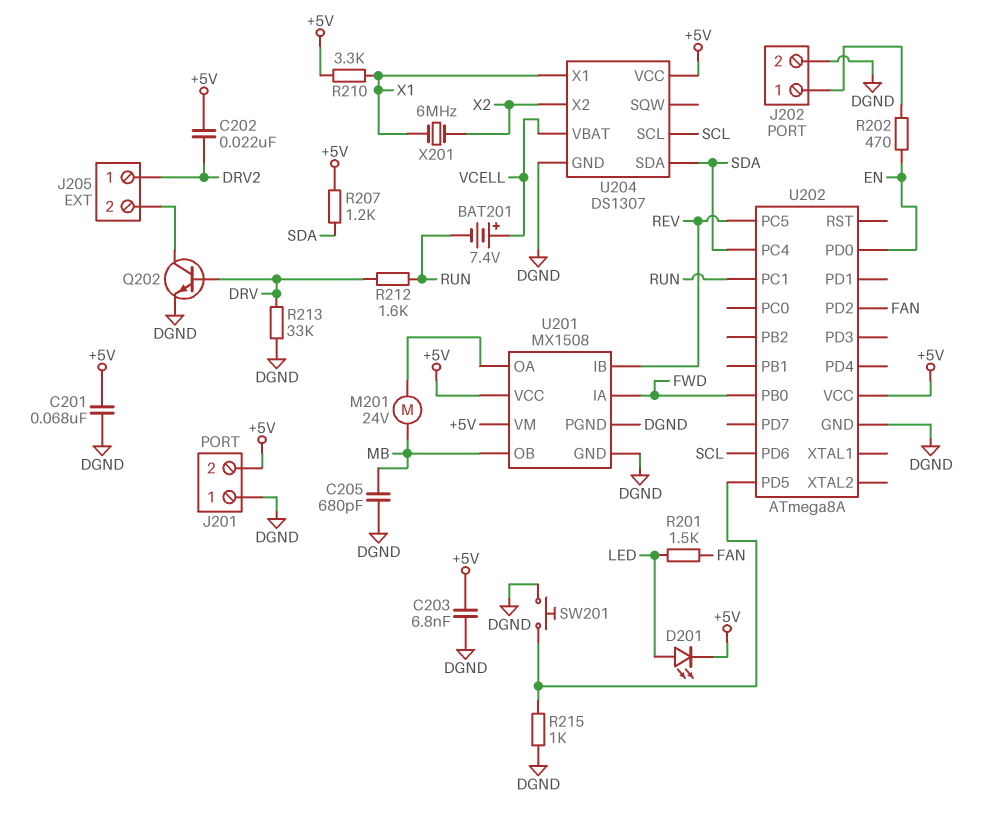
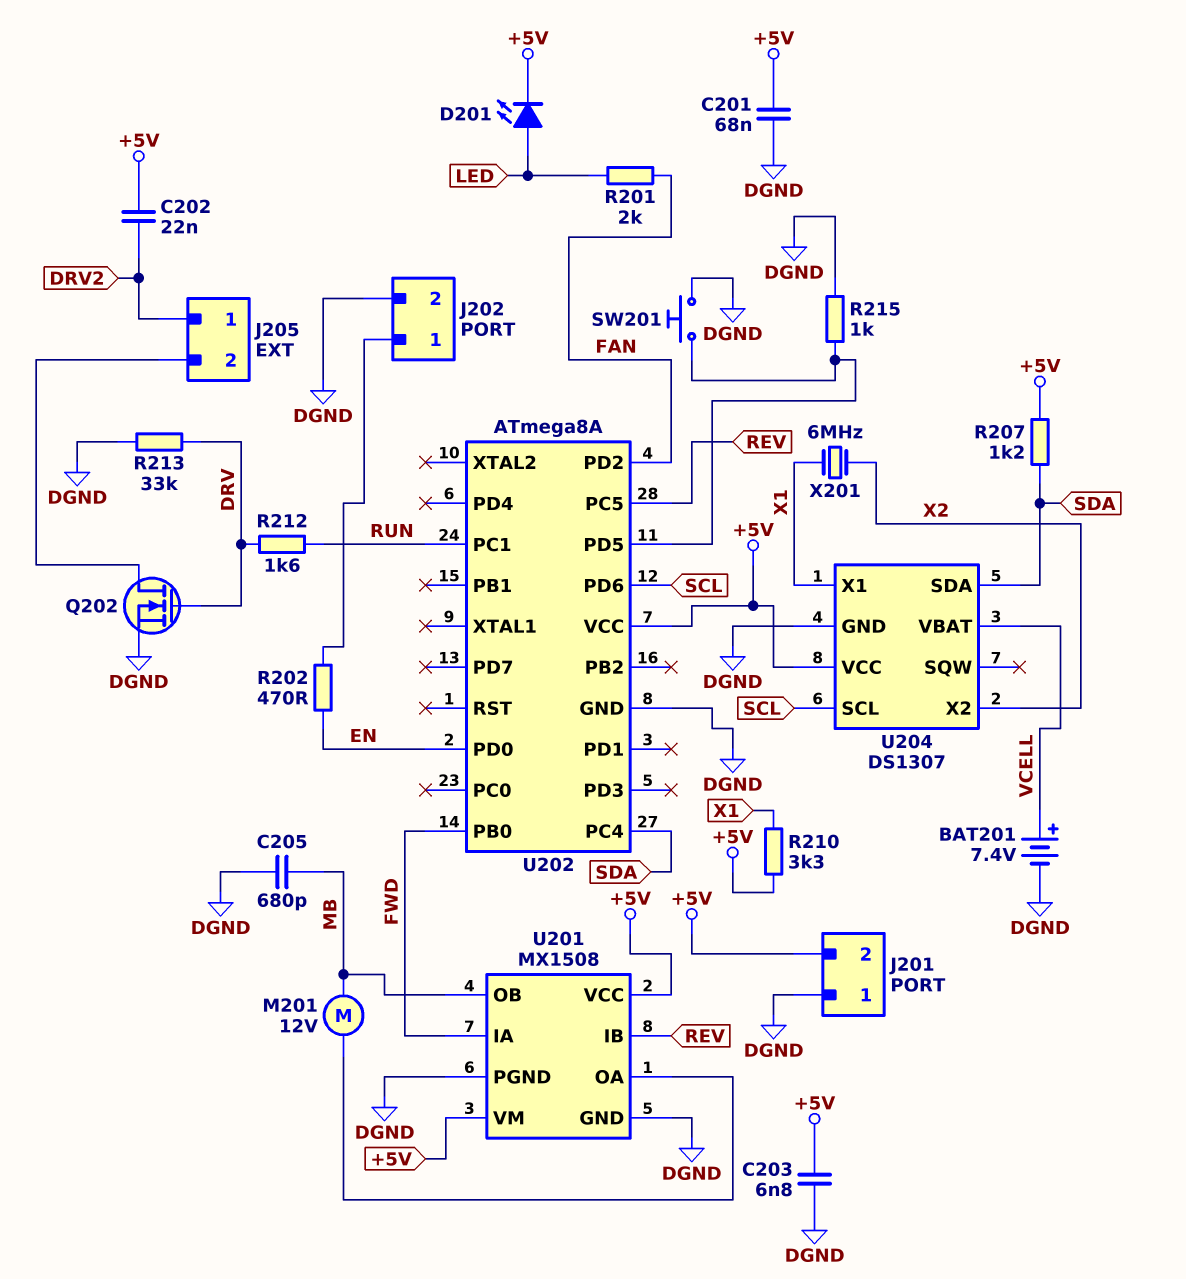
BAT201: 7.4V (plus VCELL, minus RUN) -> 7.4V (plus VCELL, minus DGND)
M201: motor 24V (MB, U201/OA) -> motor 12V (MB, U201/OA)
Q202: NPN (B DRV, C J205/2, E DGND) -> NMOS (G DRV, D J205/2, S DGND)
R201: 1.5k (FAN, LED) -> 2k (FAN, LED)

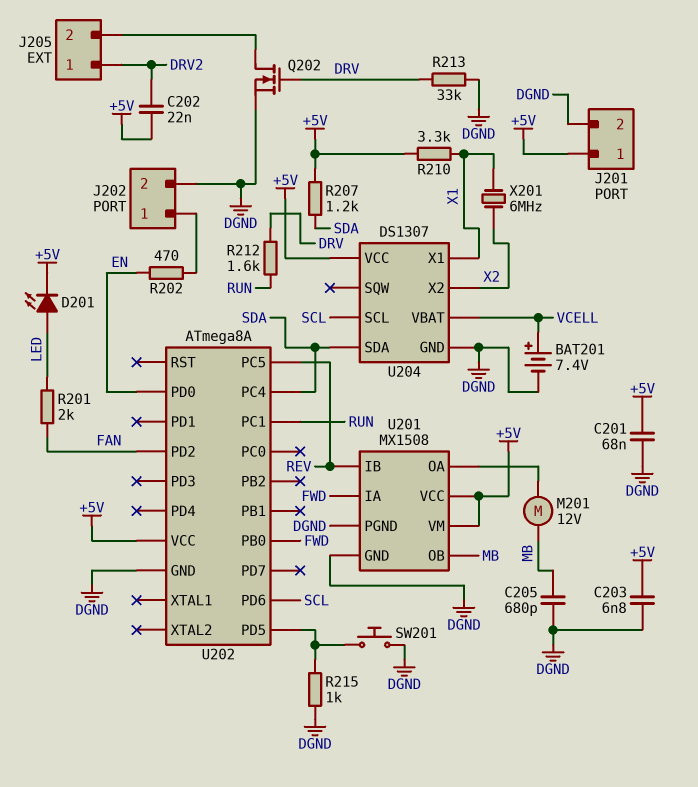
J201 pin 1: DGND -> +5V
J201 pin 2: +5V -> DGND

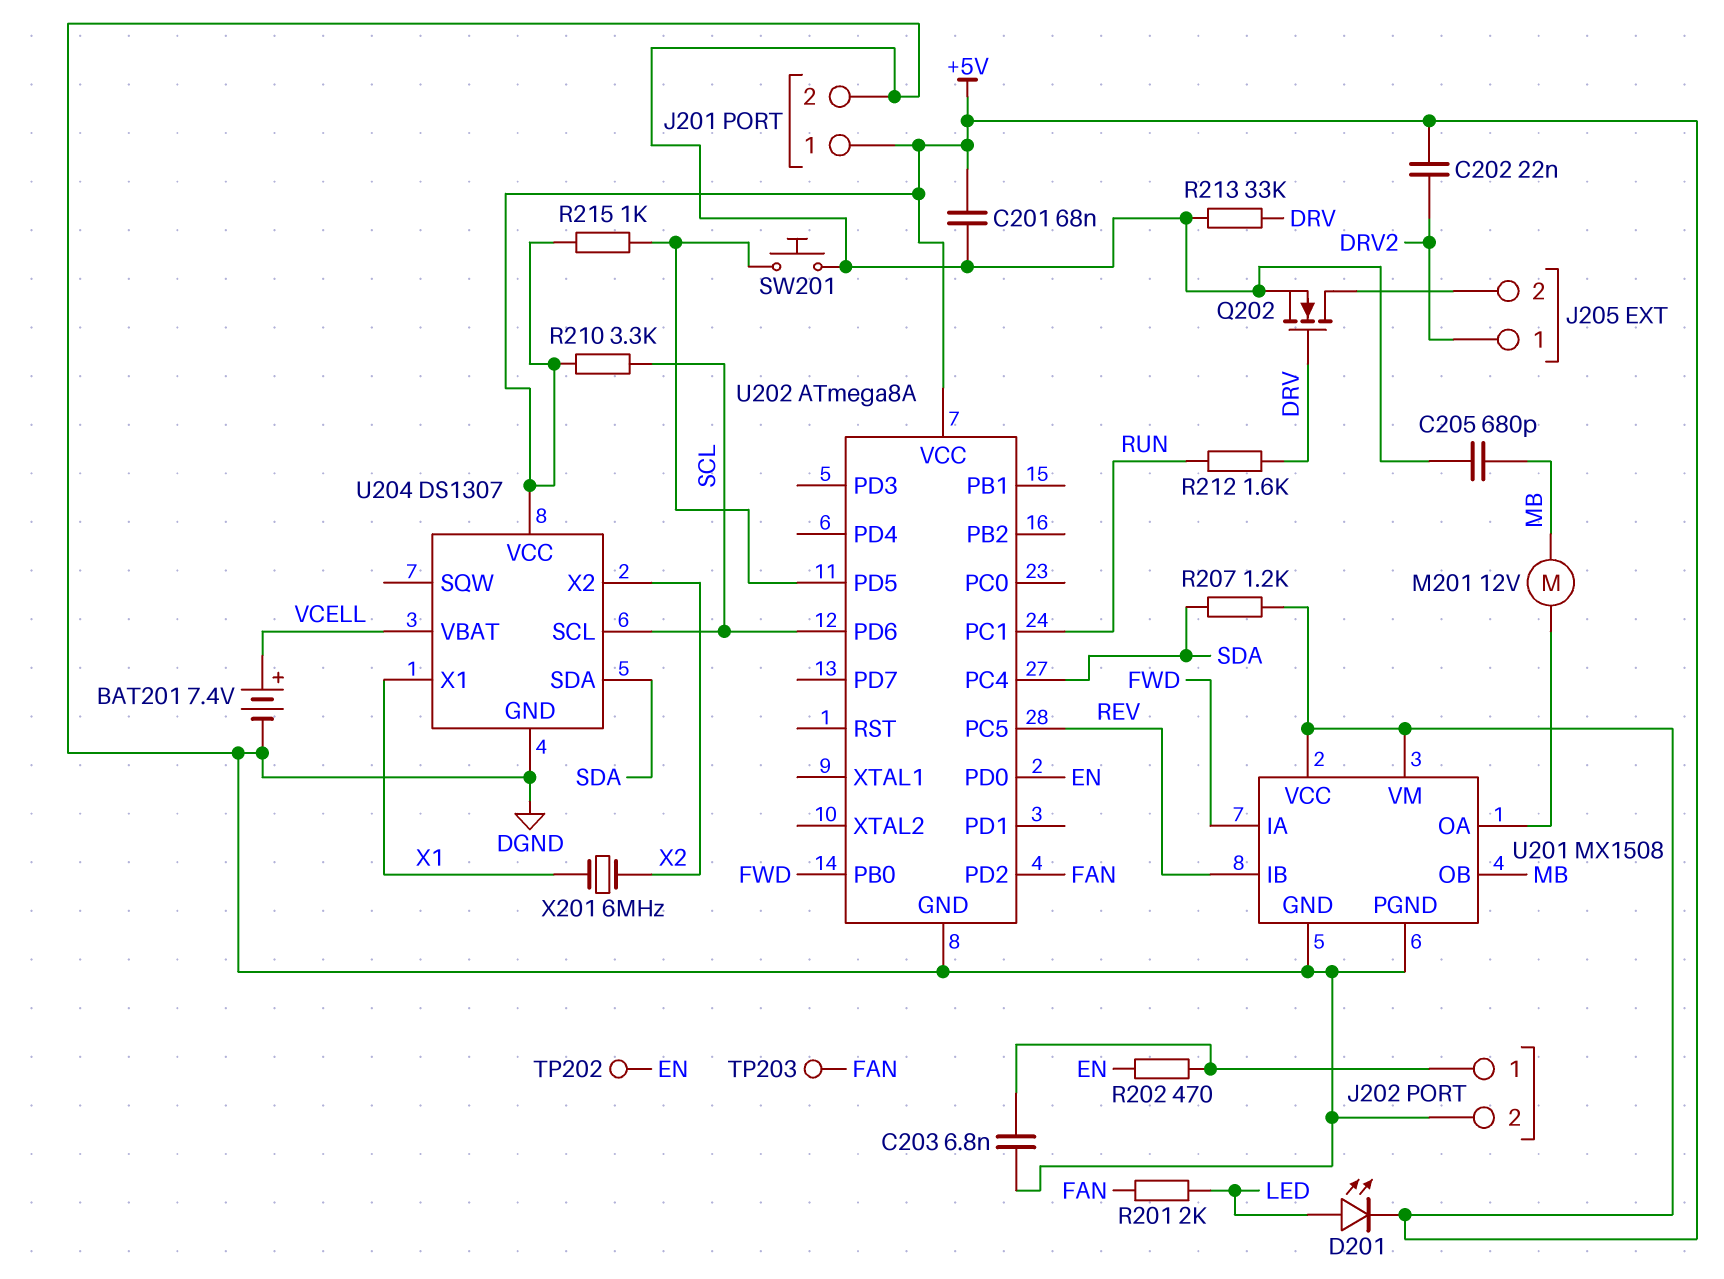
C203: 6.8nF (+5V, DGND) -> 6.8nF (DGND, J202/1)
R210: 3.3k (+5V, X1) -> 3.3k (+5V, SCL)
R215: 1k (DGND, U202/PD5) -> 1k (+5V, U202/PD5)
TP202: none -> test point (EN)
TP203: none -> test point (FAN)

